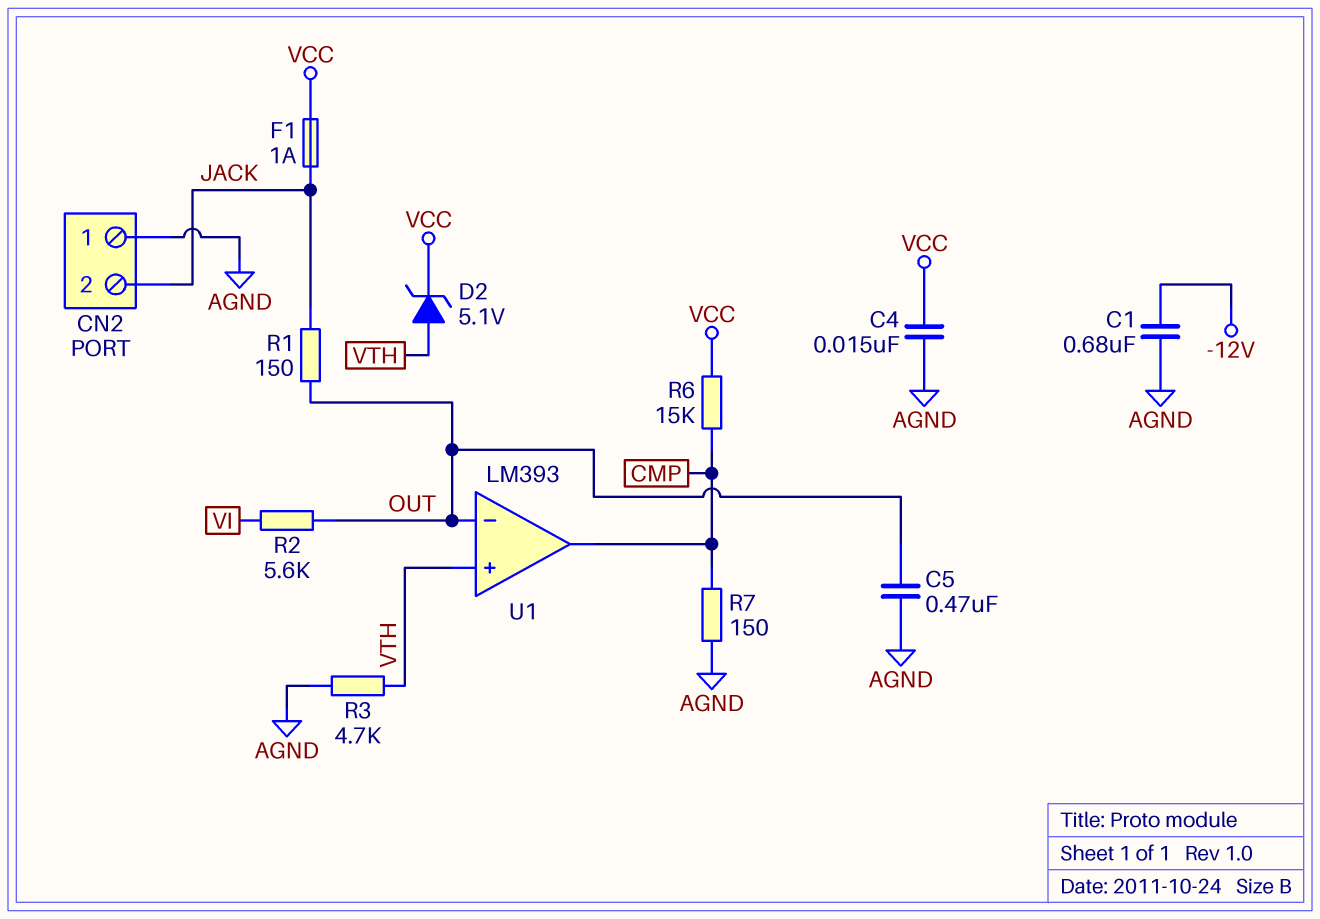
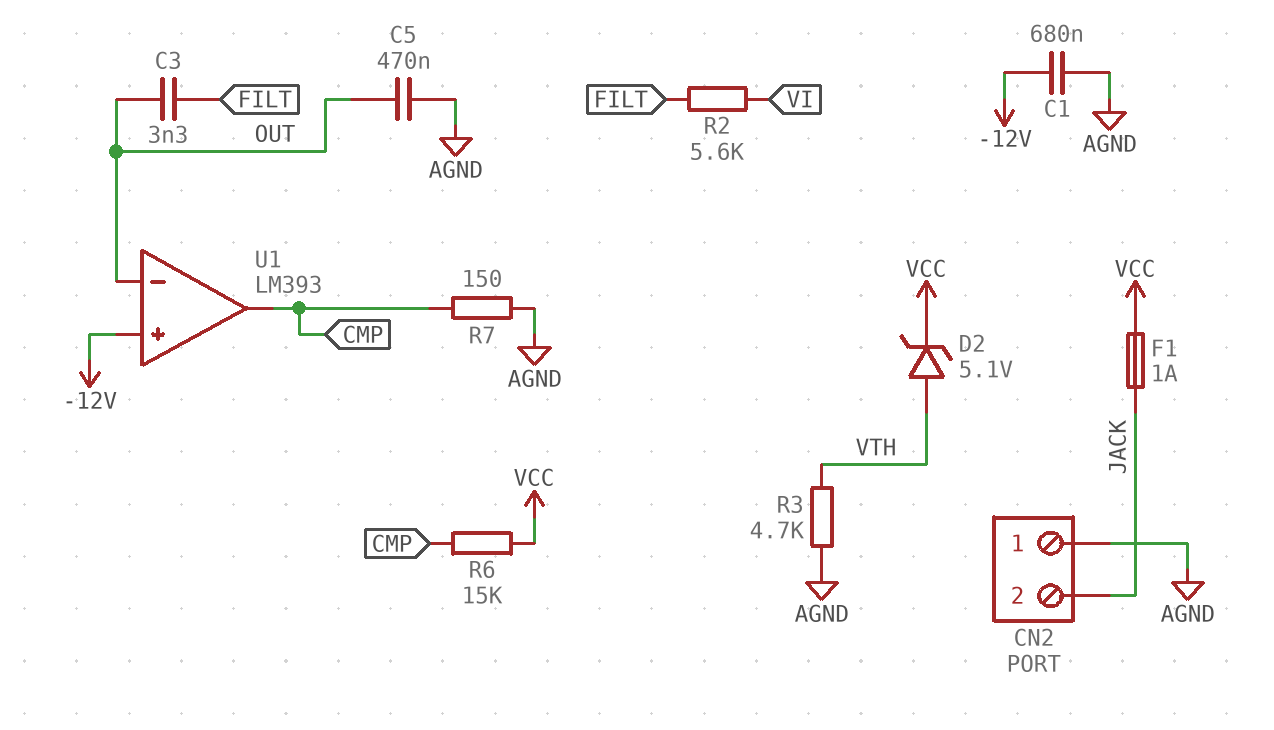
C3: none -> 3.3nF (FILT, OUT)
C4: 15nF (AGND, VCC) -> none
R1: 150 (JACK, OUT) -> none
R2: 5.6k (OUT, VI) -> 5.6k (FILT, VI)
U1 pin in+: VTH -> -12V

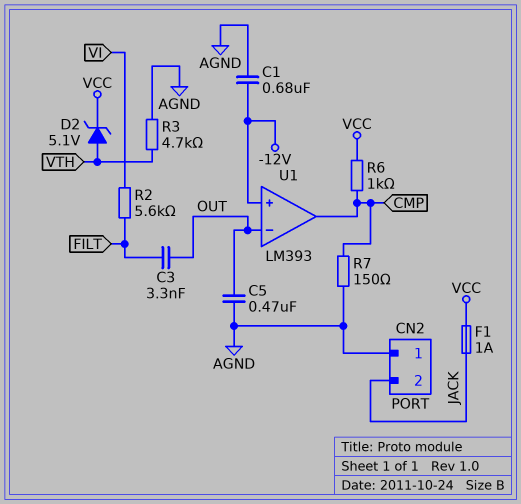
R6: 15k (CMP, VCC) -> 1k (CMP, VCC)

